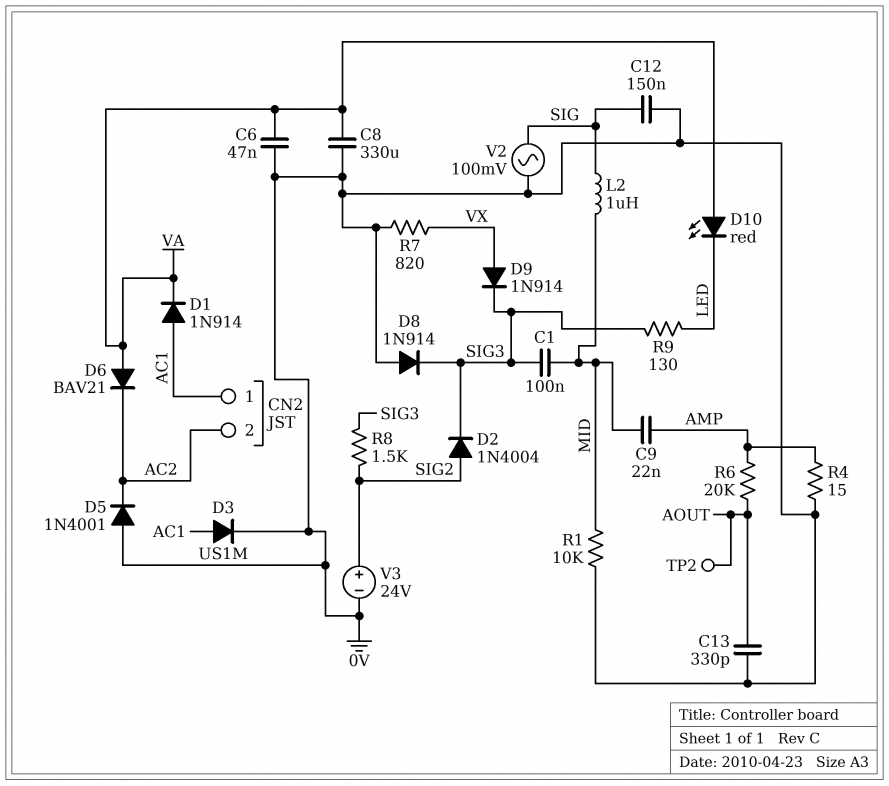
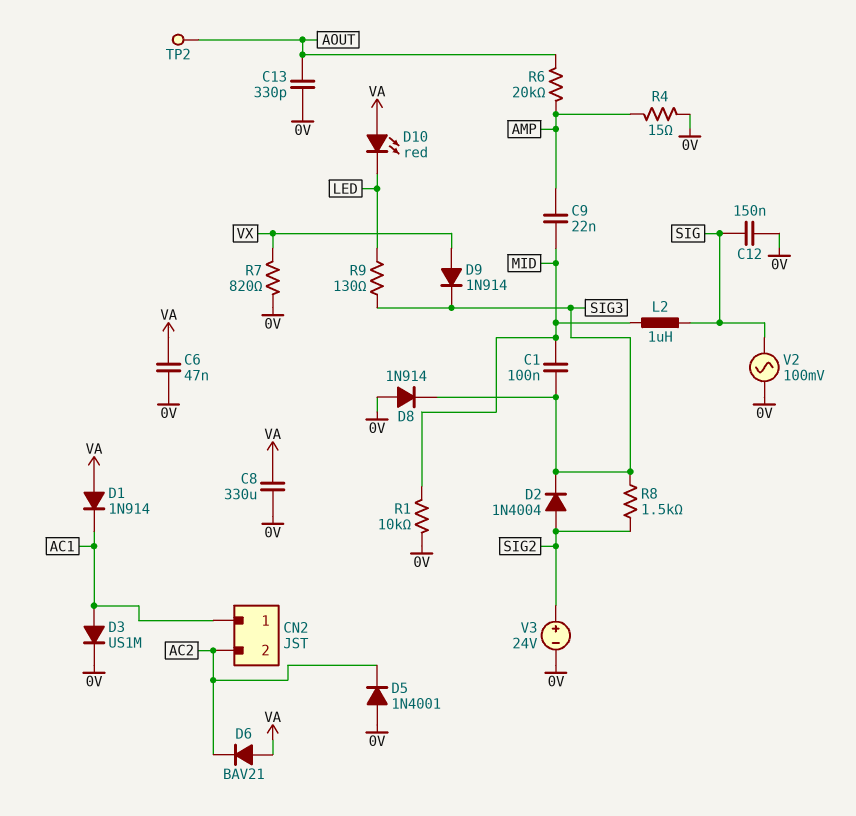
D1: diode 1N914 (A AC1, K VA) -> diode 1N914 (A VA, K AC1)

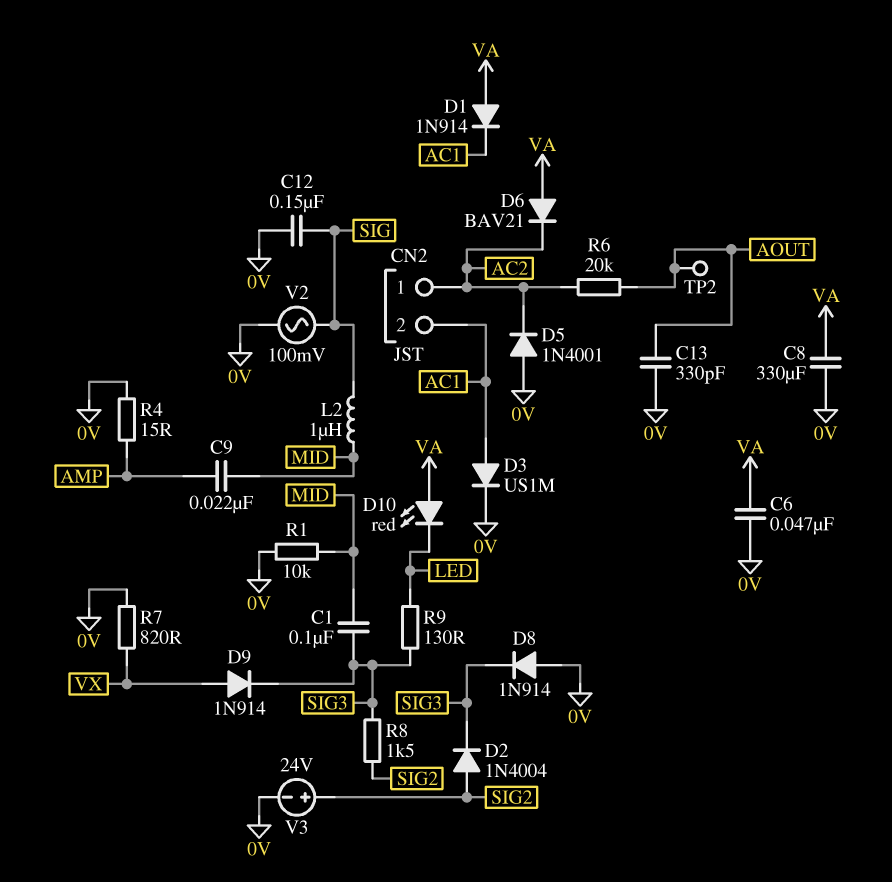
CN2 pin 1: AC1 -> AC2
CN2 pin 2: AC2 -> AC1
R6: 20k (AMP, AOUT) -> 20k (AC2, AOUT)

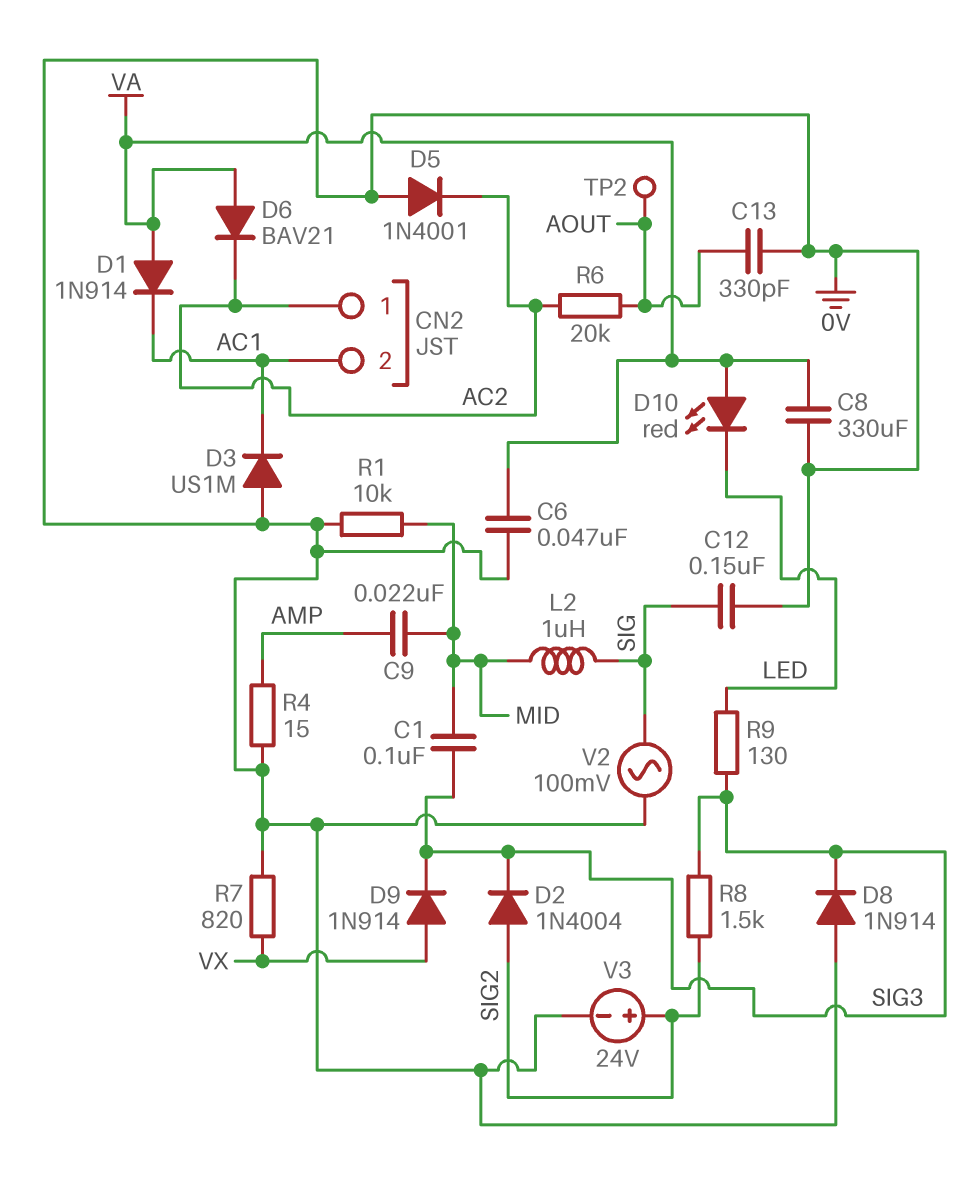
D3: diode US1M (A AC1, K 0V) -> diode US1M (A 0V, K AC1)

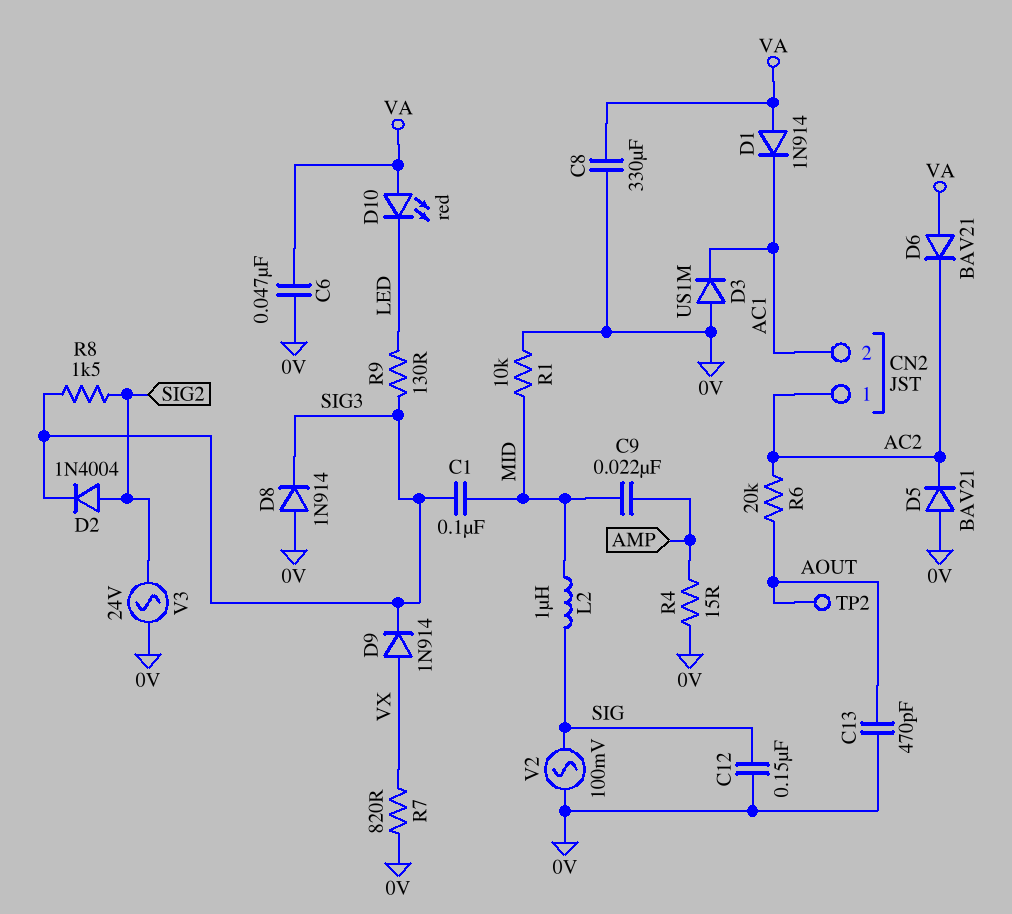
C13: 330pF (0V, AOUT) -> 470pF (0V, AOUT)
D5: diode 1N4001 (A 0V, K AC2) -> diode BAV21 (A 0V, K AC2)
V3: 24V (plus SIG2, minus 0V) -> AC 24V (0V, SIG2)

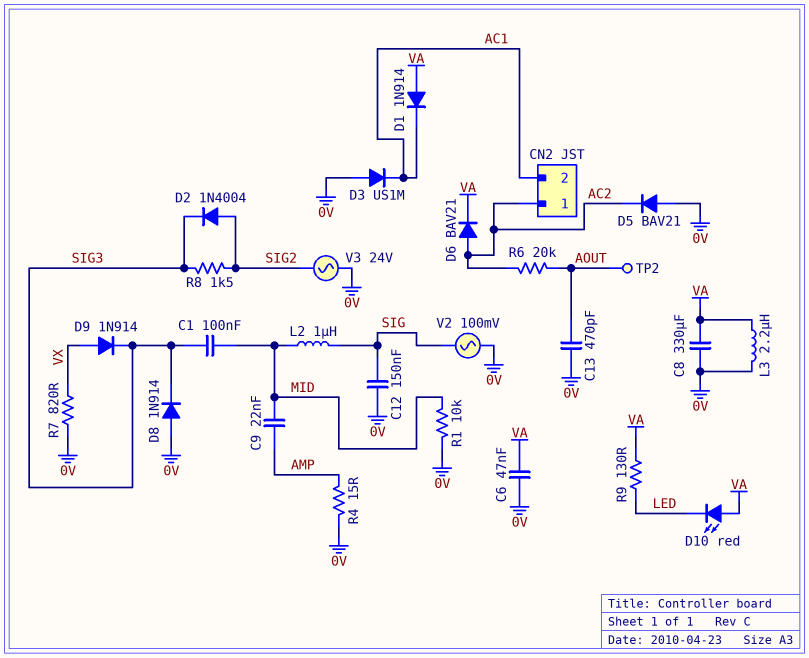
D6: diode BAV21 (A VA, K AC2) -> diode BAV21 (A AC2, K VA)
L3: none -> 2.2uH (0V, VA)
R9: 130 (LED, SIG3) -> 130 (LED, VA)

